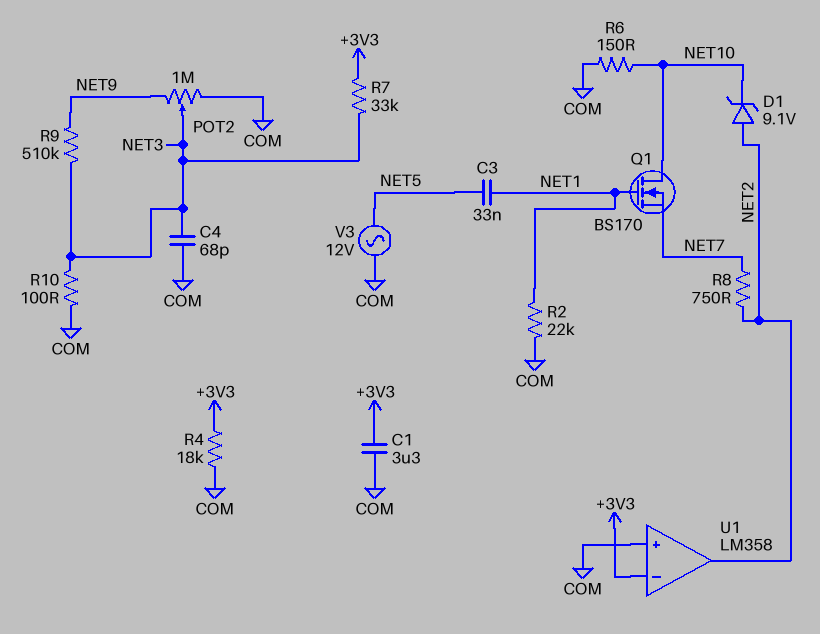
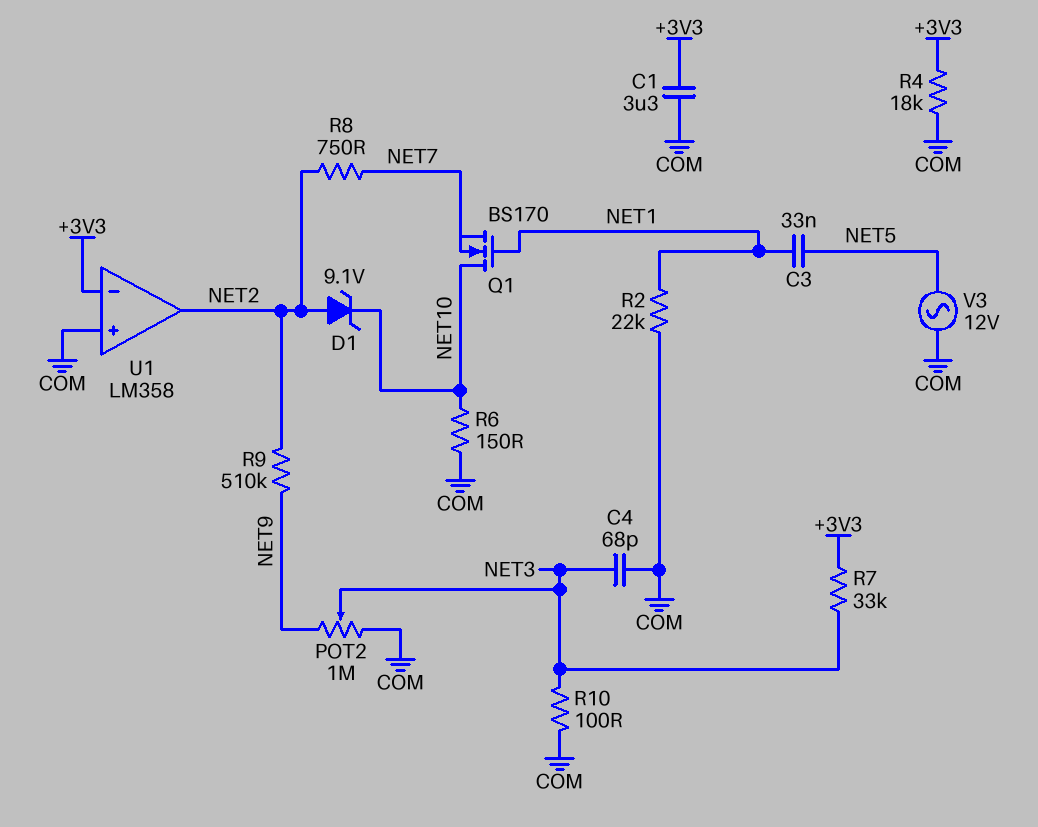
R9: 510k (NET3, NET9) -> 510k (NET2, NET9)

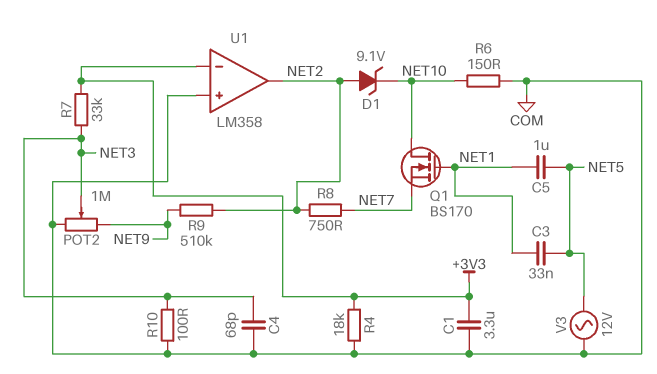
C5: none -> 1uF (NET1, NET5)
R2: 22k (COM, NET1) -> none

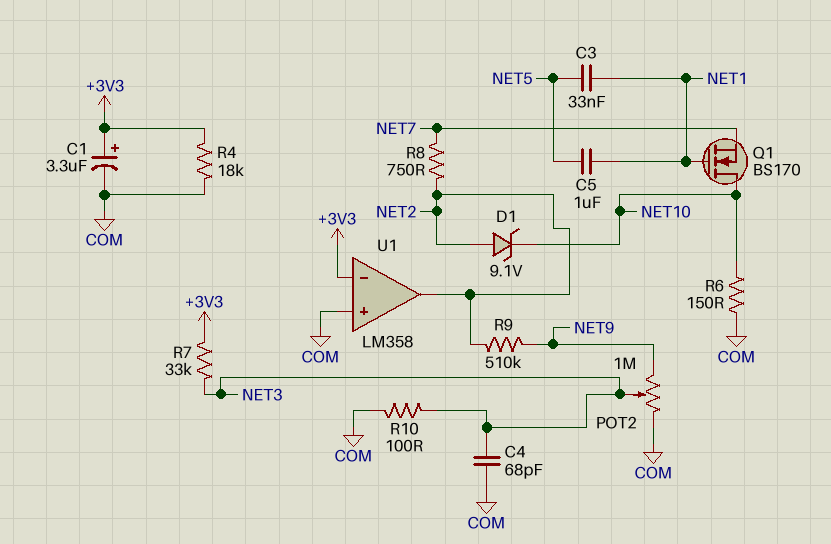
C1: 3.3uF (+3V3, COM) -> 3.3uF (plus +3V3, minus COM)
V3: AC 12V (COM, NET5) -> none

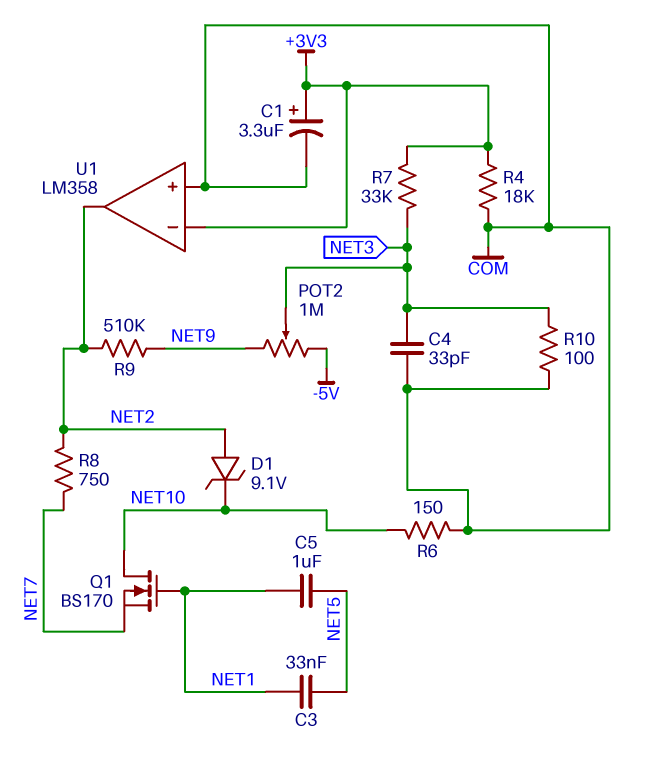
C4: 68pF (COM, NET3) -> 33pF (COM, NET3)
POT2: 1M (COM, NET9, wiper NET3) -> 1M (-5V, NET9, wiper NET3)

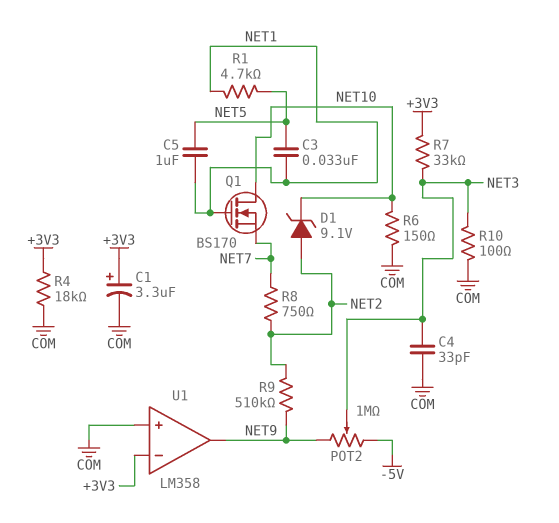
R1: none -> 4.7k (NET1, NET5)
U1 pin out: NET2 -> NET9

